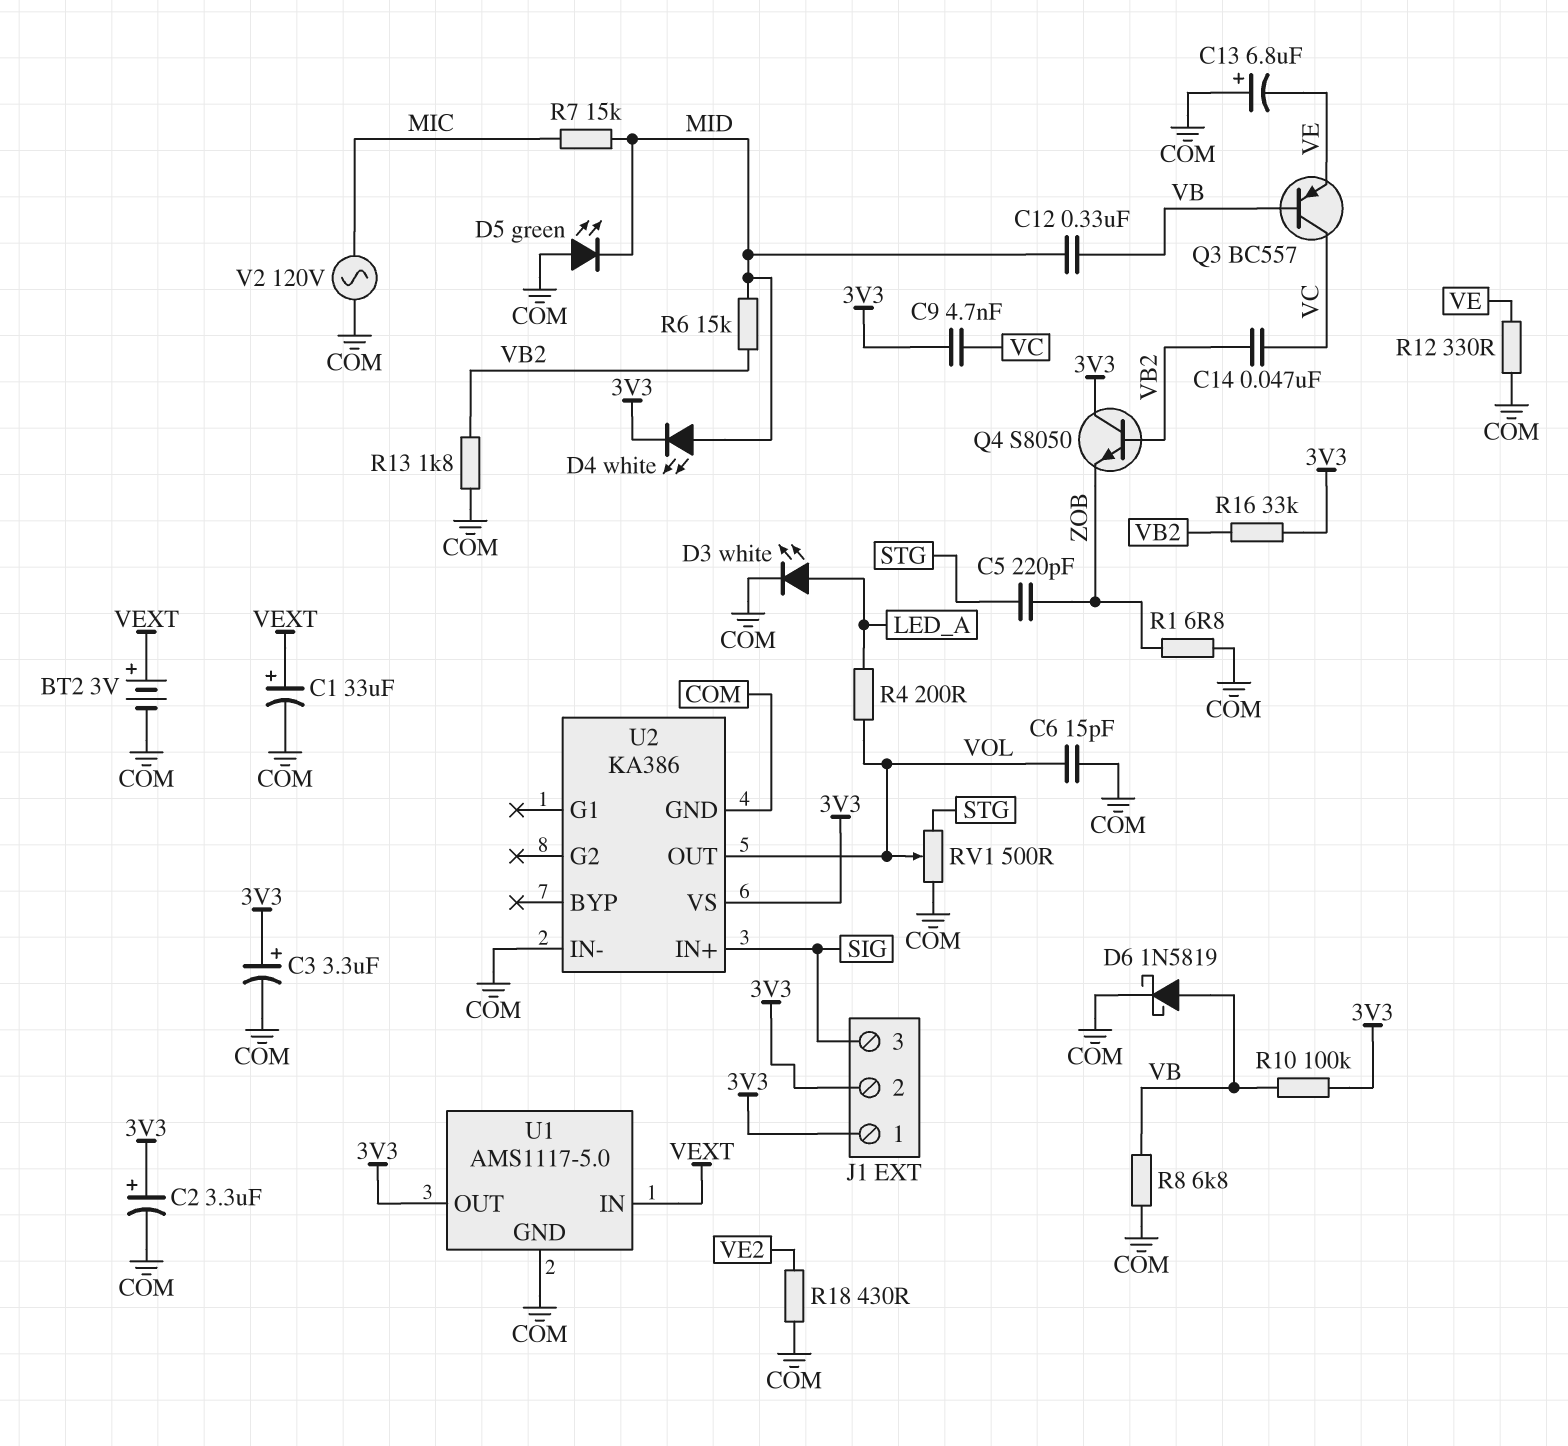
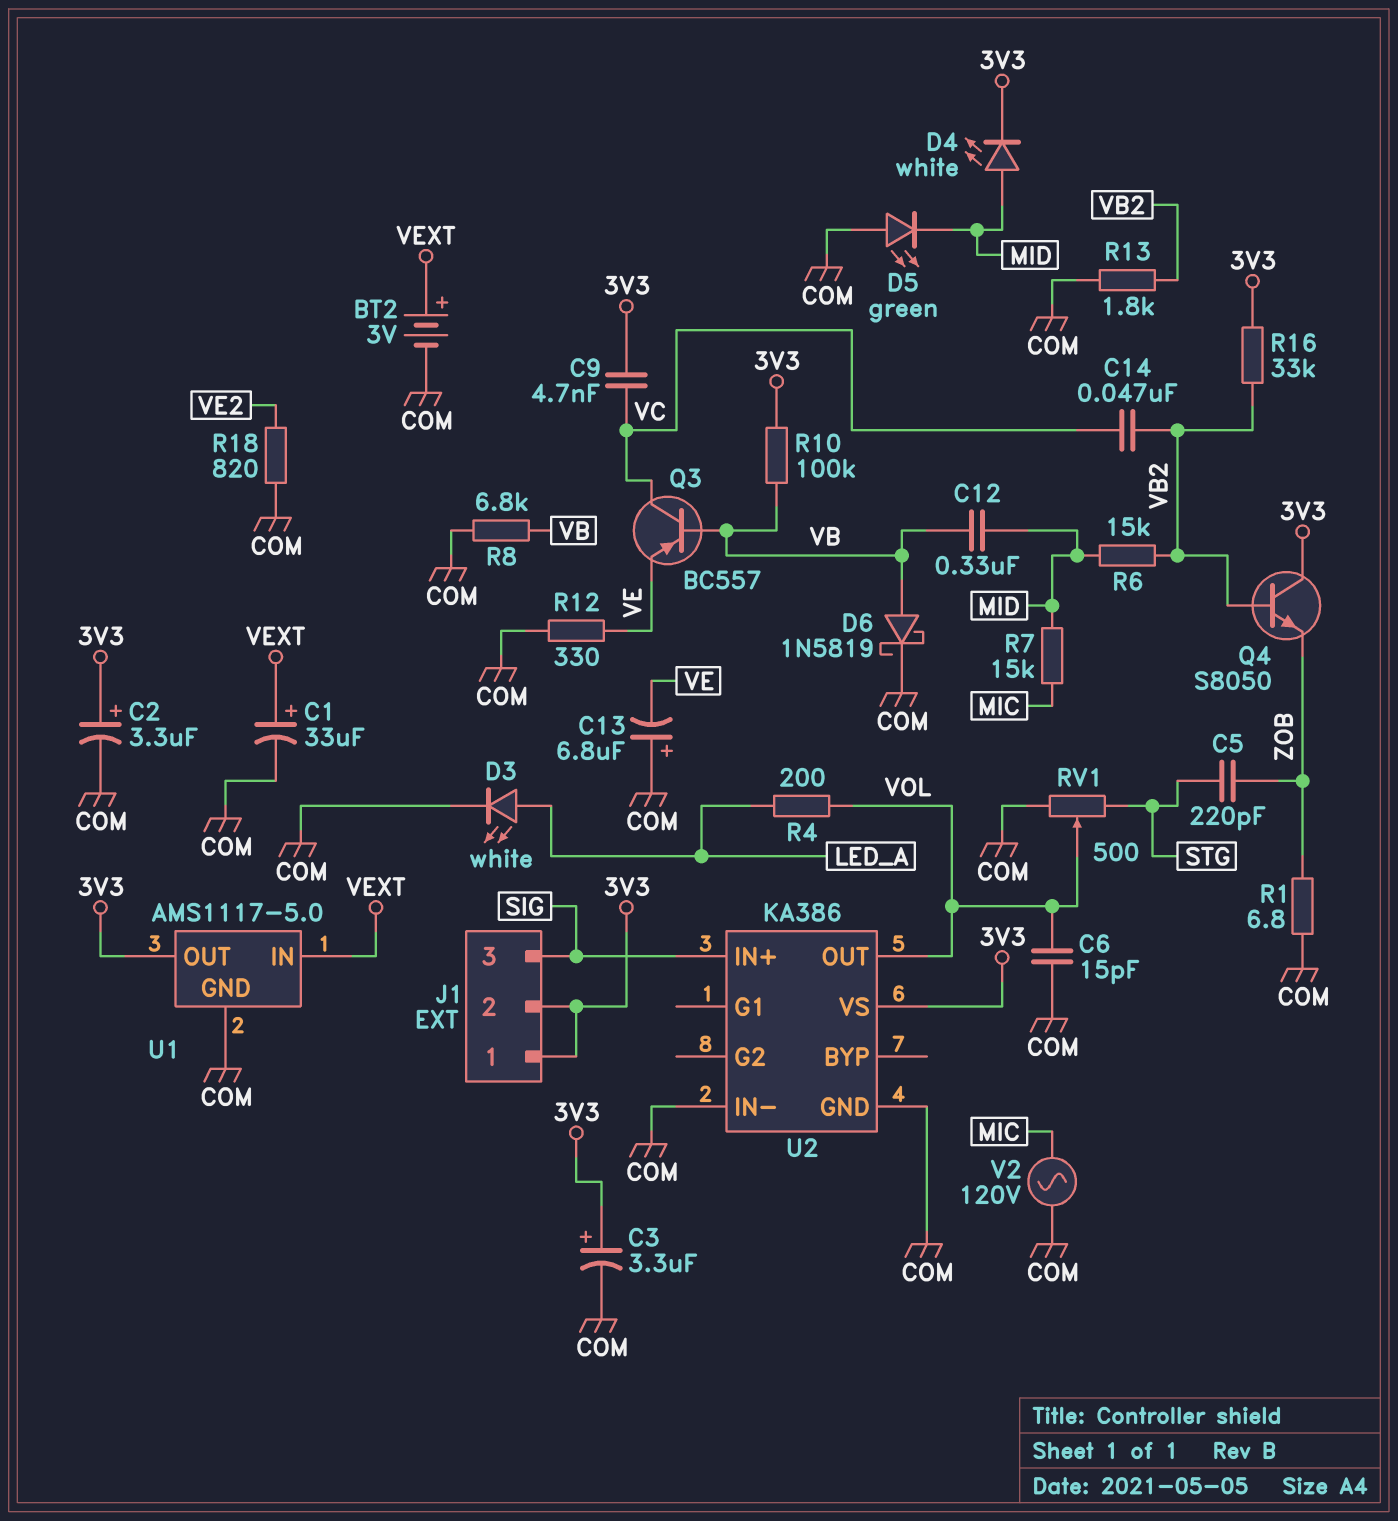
R18: 430 (COM, VE2) -> 820 (COM, VE2)

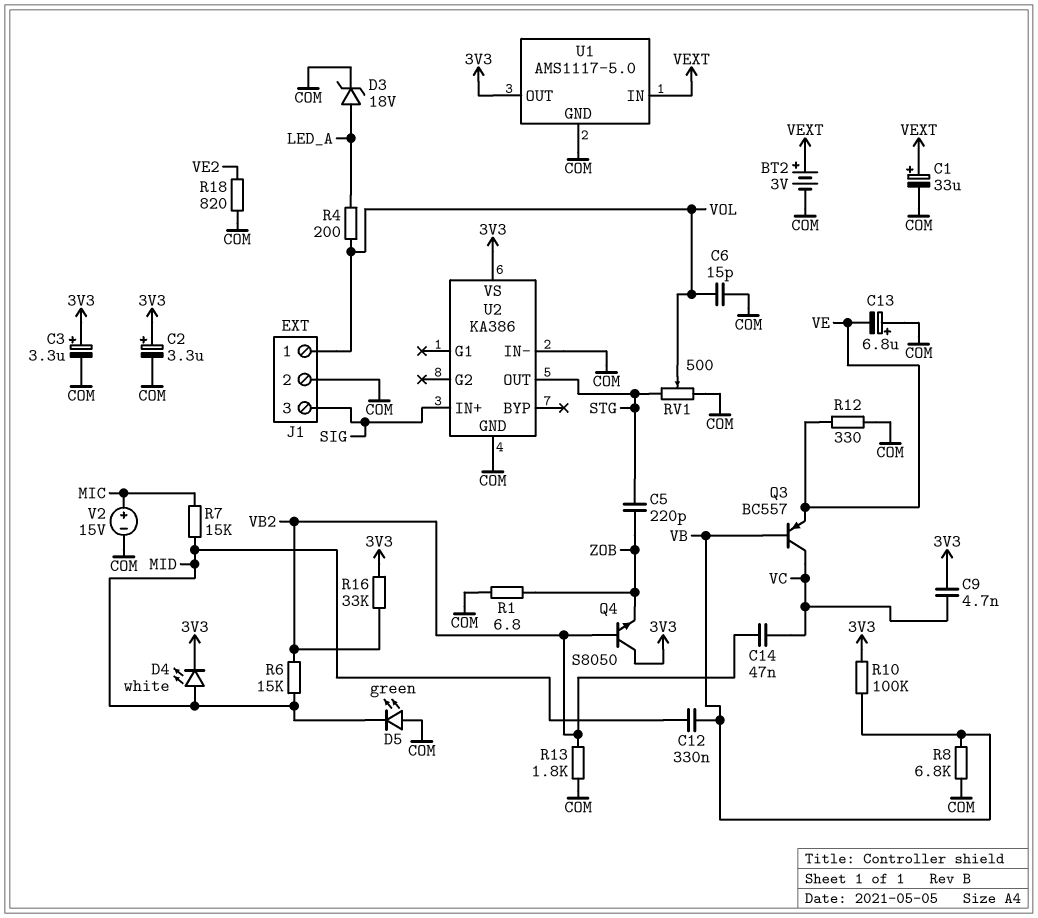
D3: LED white (A LED_A, K COM) -> zener 18V (A LED_A, K COM)
D6: schottky 1N5819 (A VB, K COM) -> none
J1 pin 1: 3V3 -> VOL
J1 pin 2: 3V3 -> COM
U2 pin OUT: VOL -> STG
V2: AC 120V (COM, MIC) -> 15V (plus MIC, minus COM)

